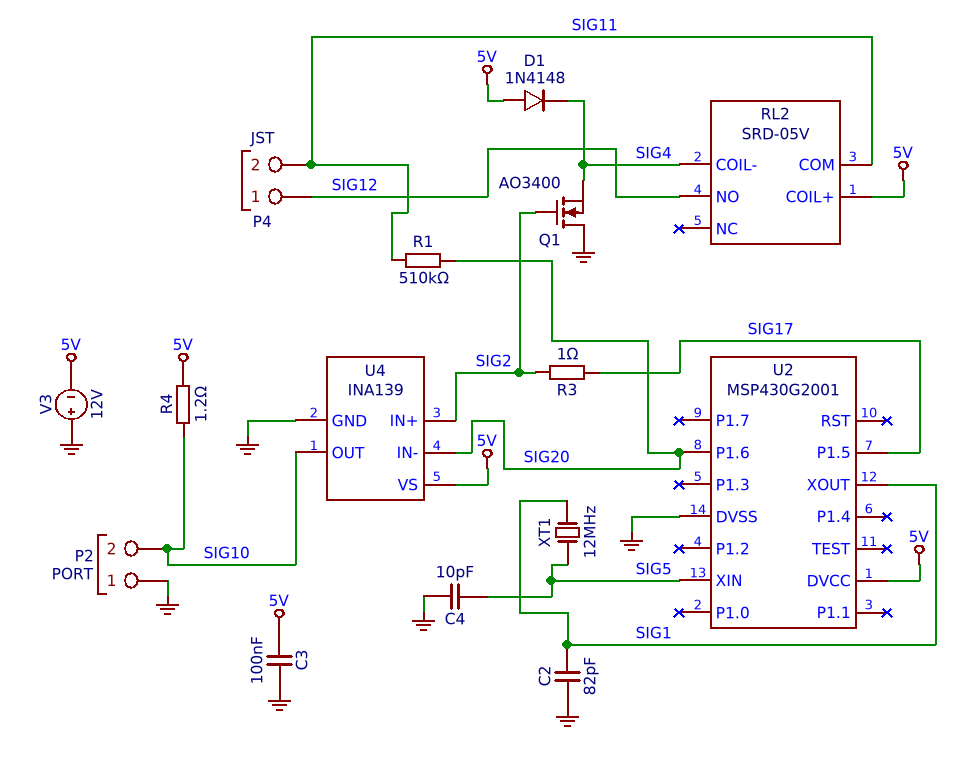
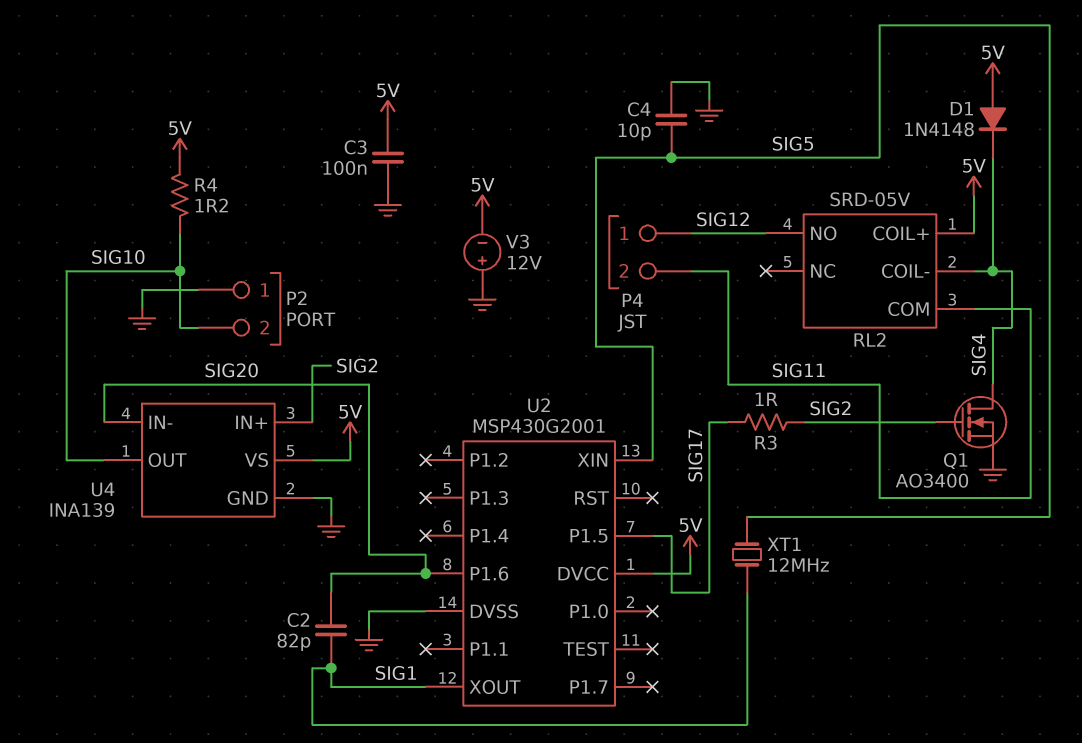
C2: 82pF (GND, SIG1) -> 82pF (SIG1, SIG20)
Q1: NMOS AO3400 (G SIG2, D GND, S SIG4) -> NMOS AO3400 (G SIG2, D SIG4, S GND)
R1: 510k (SIG11, SIG20) -> none

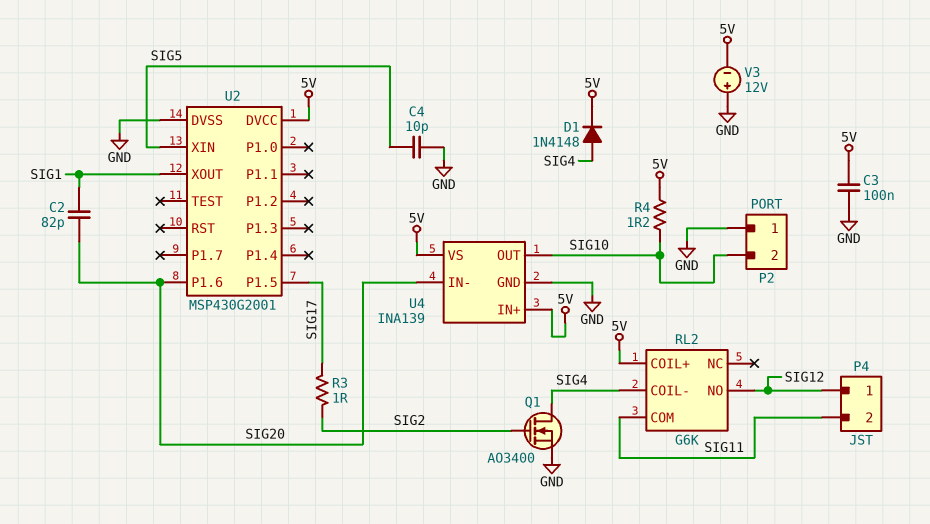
D1: diode 1N4148 (A 5V, K SIG4) -> diode 1N4148 (A SIG4, K 5V)
RL2: SRD-05V -> G6K
U4 pin IN+: SIG2 -> 5V
XT1: 12MHz (SIG1, SIG5) -> none

